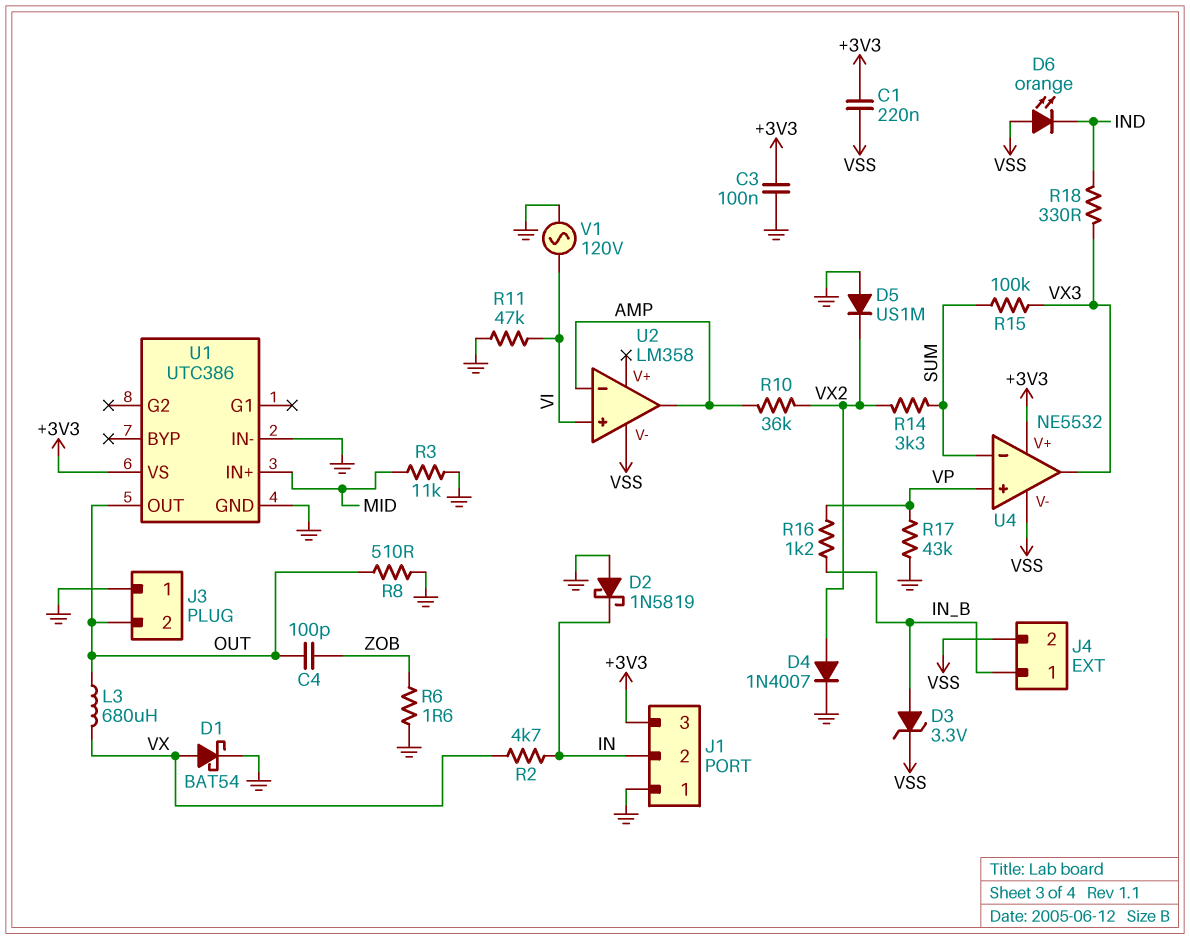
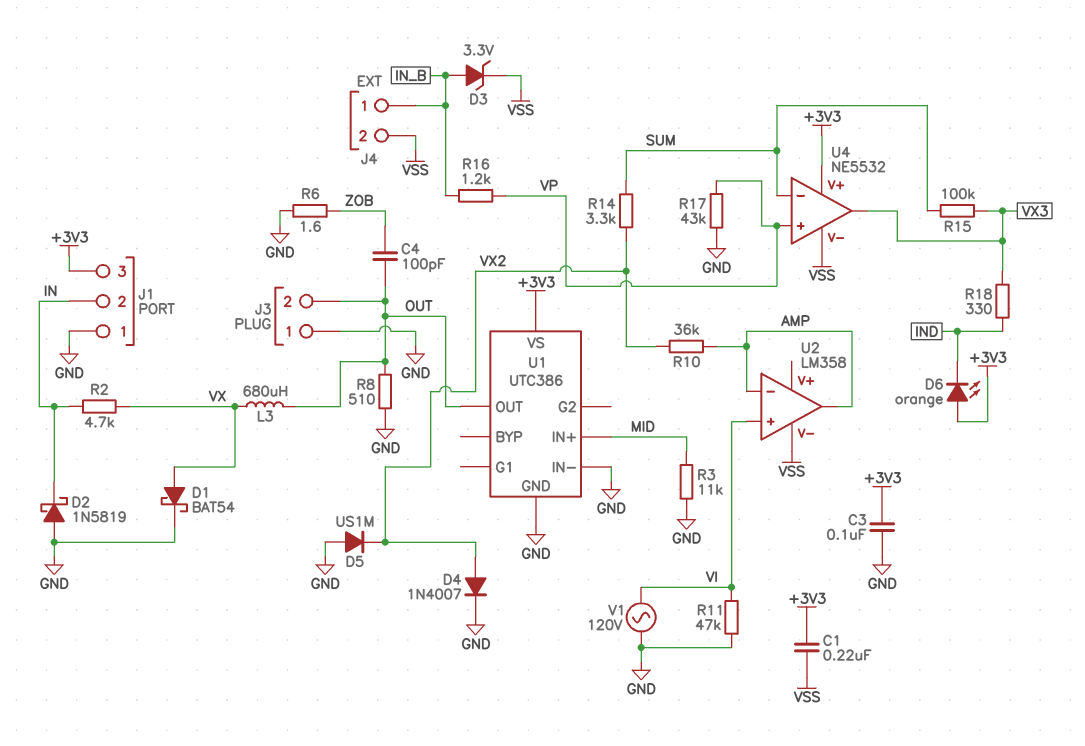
D6: LED orange (A VSS, K IND) -> LED orange (A +3V3, K IND)

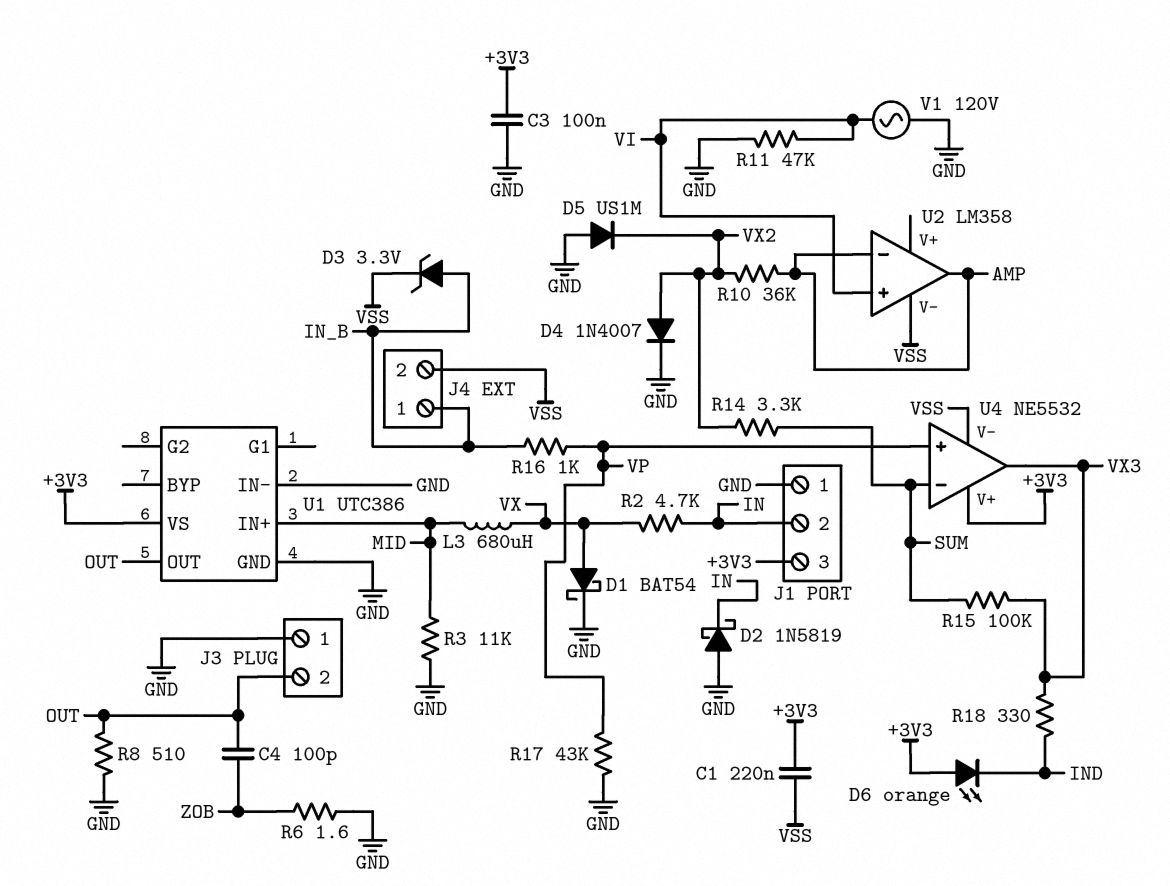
L3: 680uH (OUT, VX) -> 680uH (MID, VX)
R16: 1.2k (IN_B, VP) -> 1k (IN_B, VP)

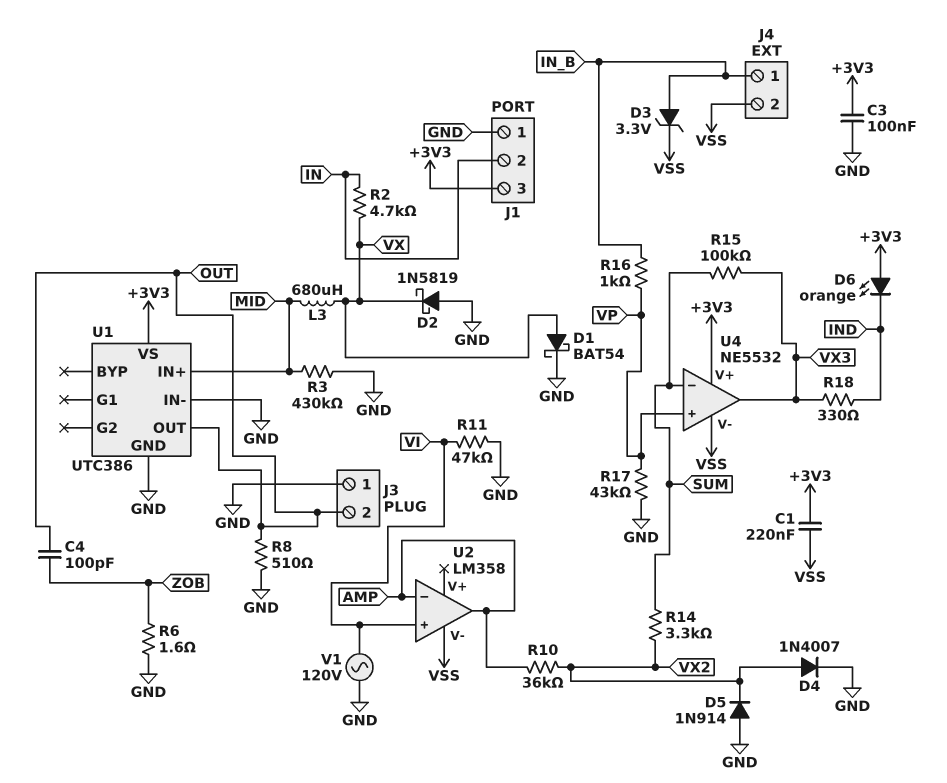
D2: schottky 1N5819 (A GND, K IN) -> schottky 1N5819 (A GND, K VX)
D5: diode US1M (A GND, K VX2) -> diode 1N914 (A GND, K VX2)
R3: 11k (GND, MID) -> 430k (GND, MID)

